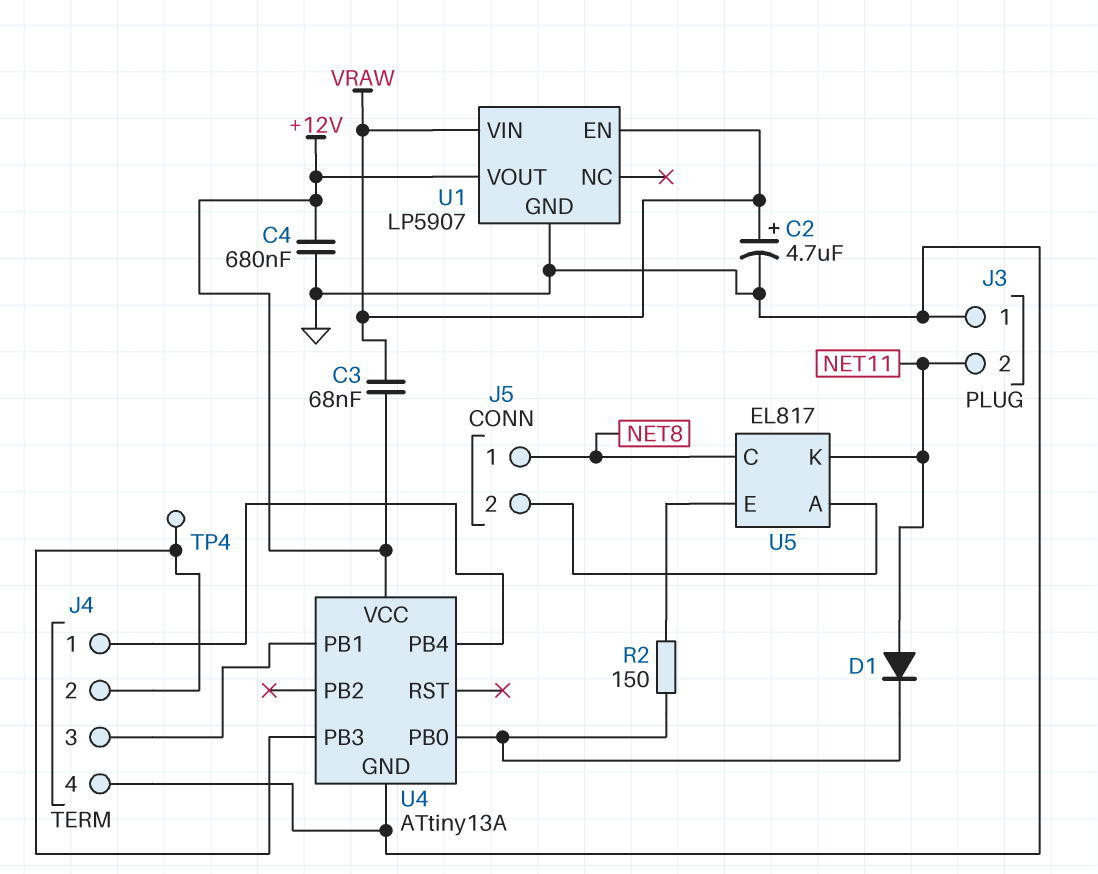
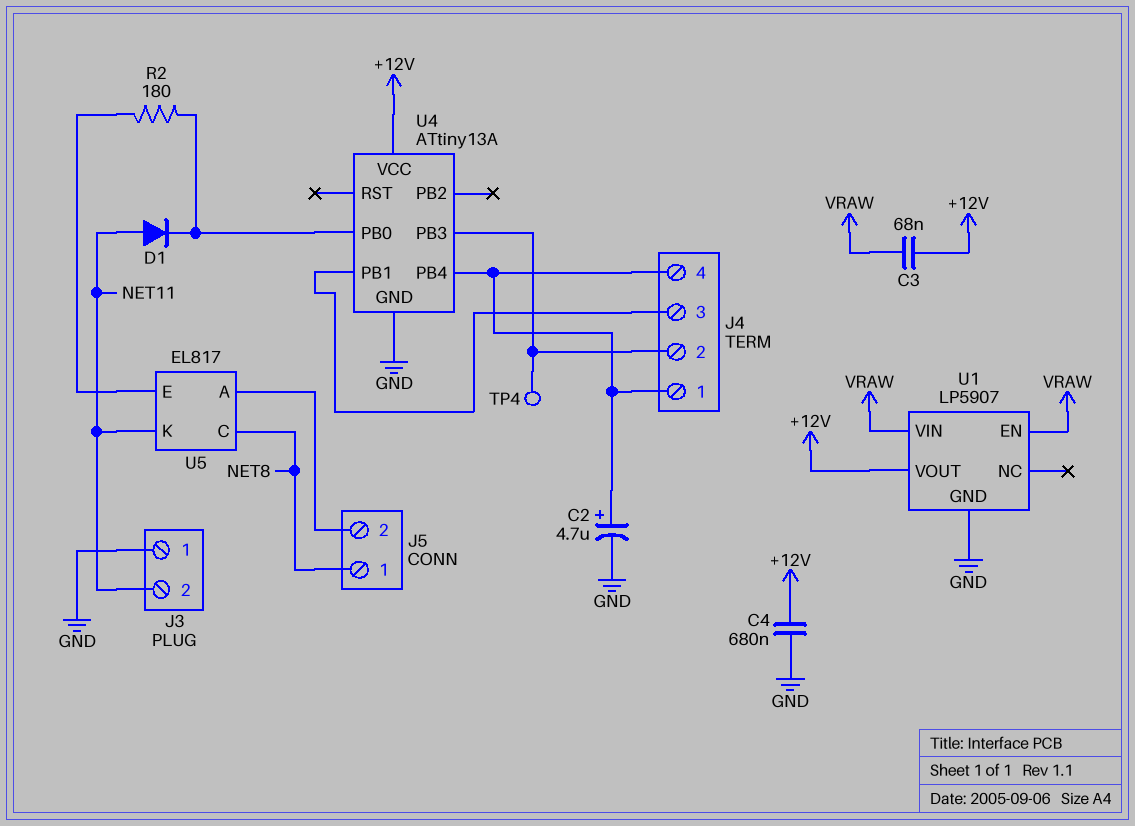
C2: 4.7uF (plus VRAW, minus GND) -> 4.7uF (plus J4/1, minus GND)
J4 pin 4: GND -> J4/1
R2: 150 (U4/PB0, U5/E) -> 180 (U4/PB0, U5/E)

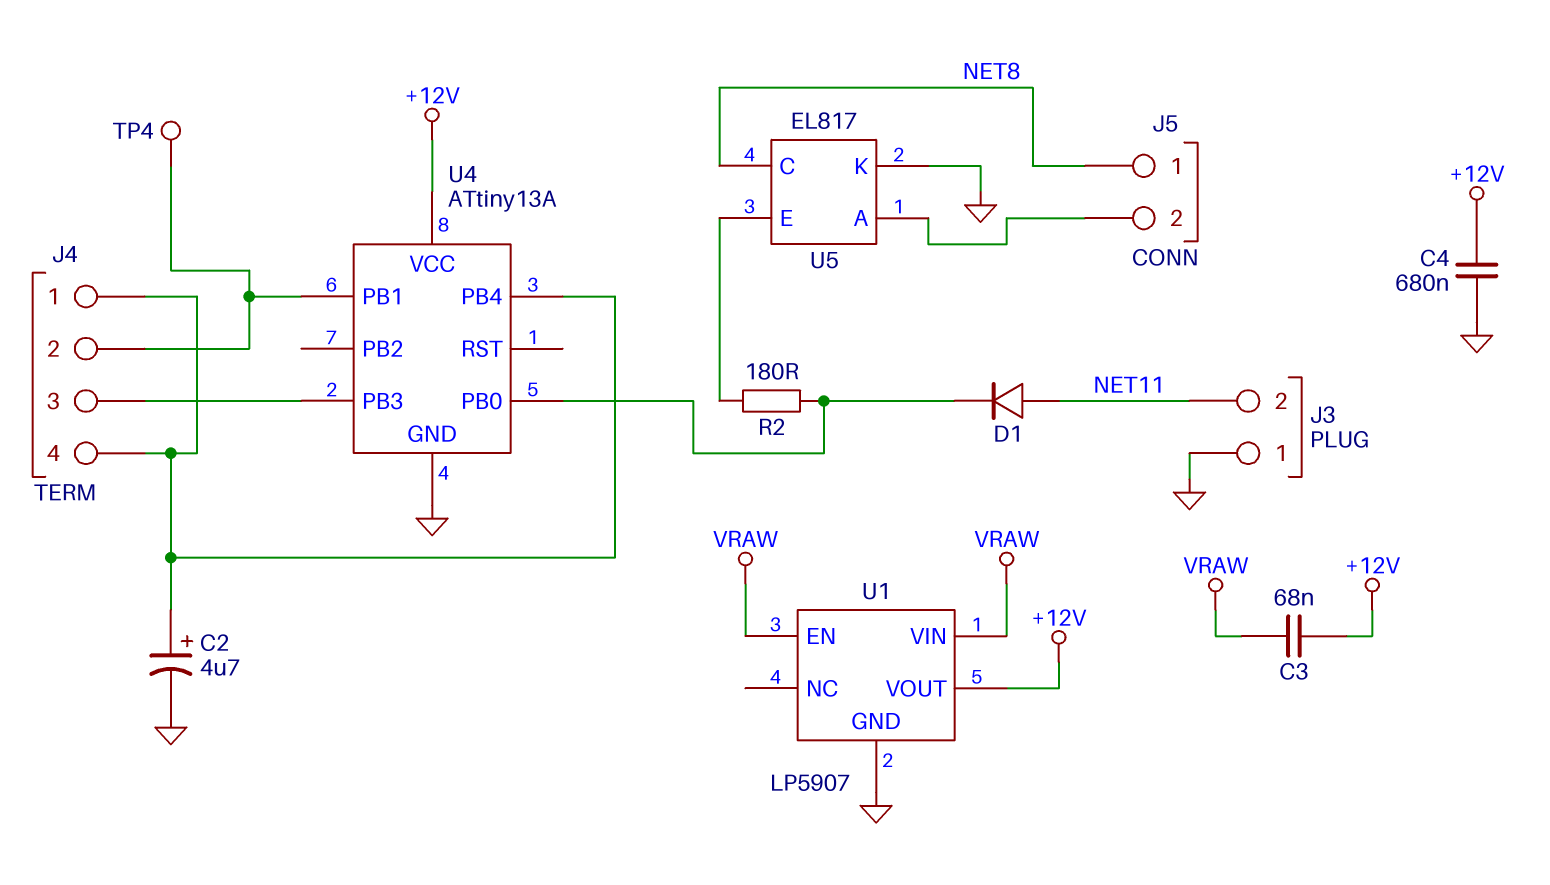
U4 pin PB1: J4/3 -> J4/2
U4 pin PB3: J4/2 -> J4/3
U5 pin K: NET11 -> GND

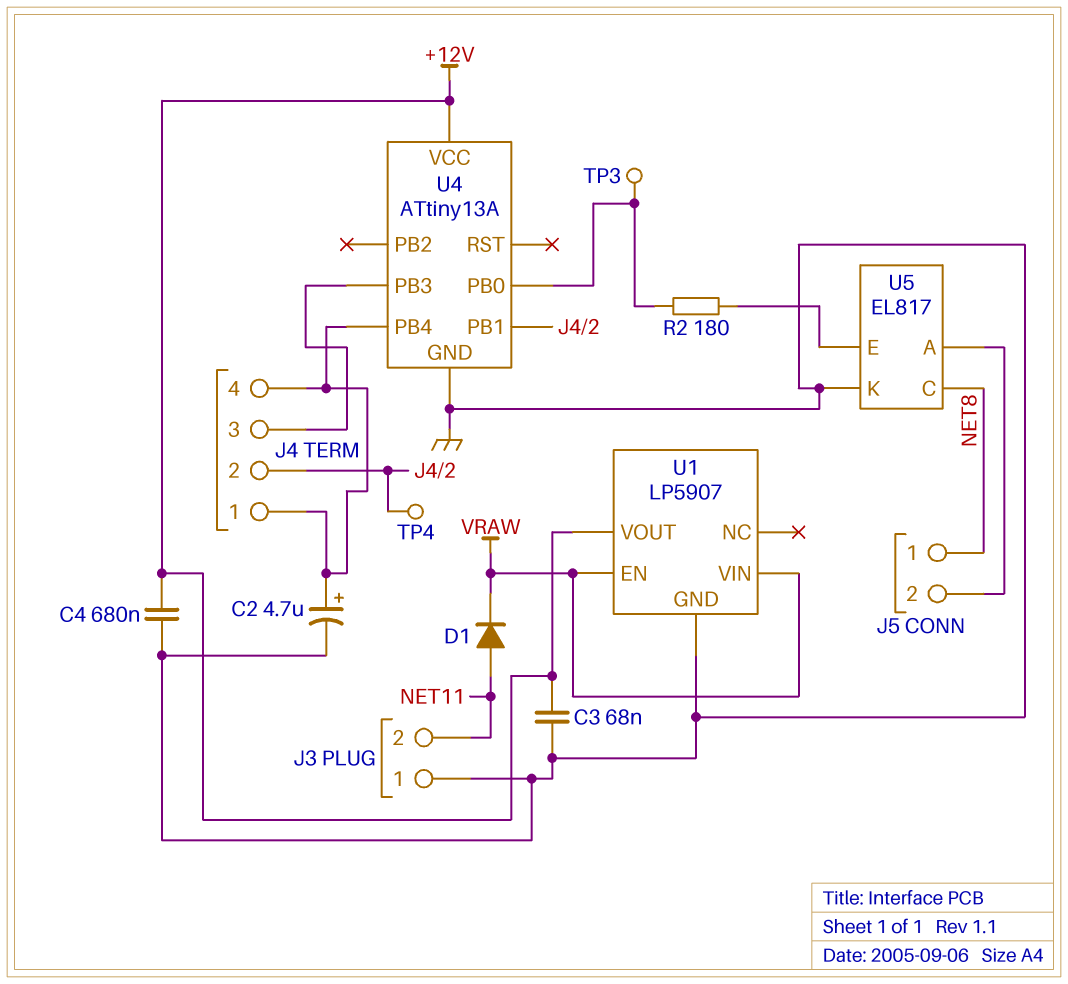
C3: 68nF (+12V, VRAW) -> 68nF (+12V, GND)
D1: diode (A NET11, K U4/PB0) -> diode (A NET11, K VRAW)
TP3: none -> test point (U4/PB0)

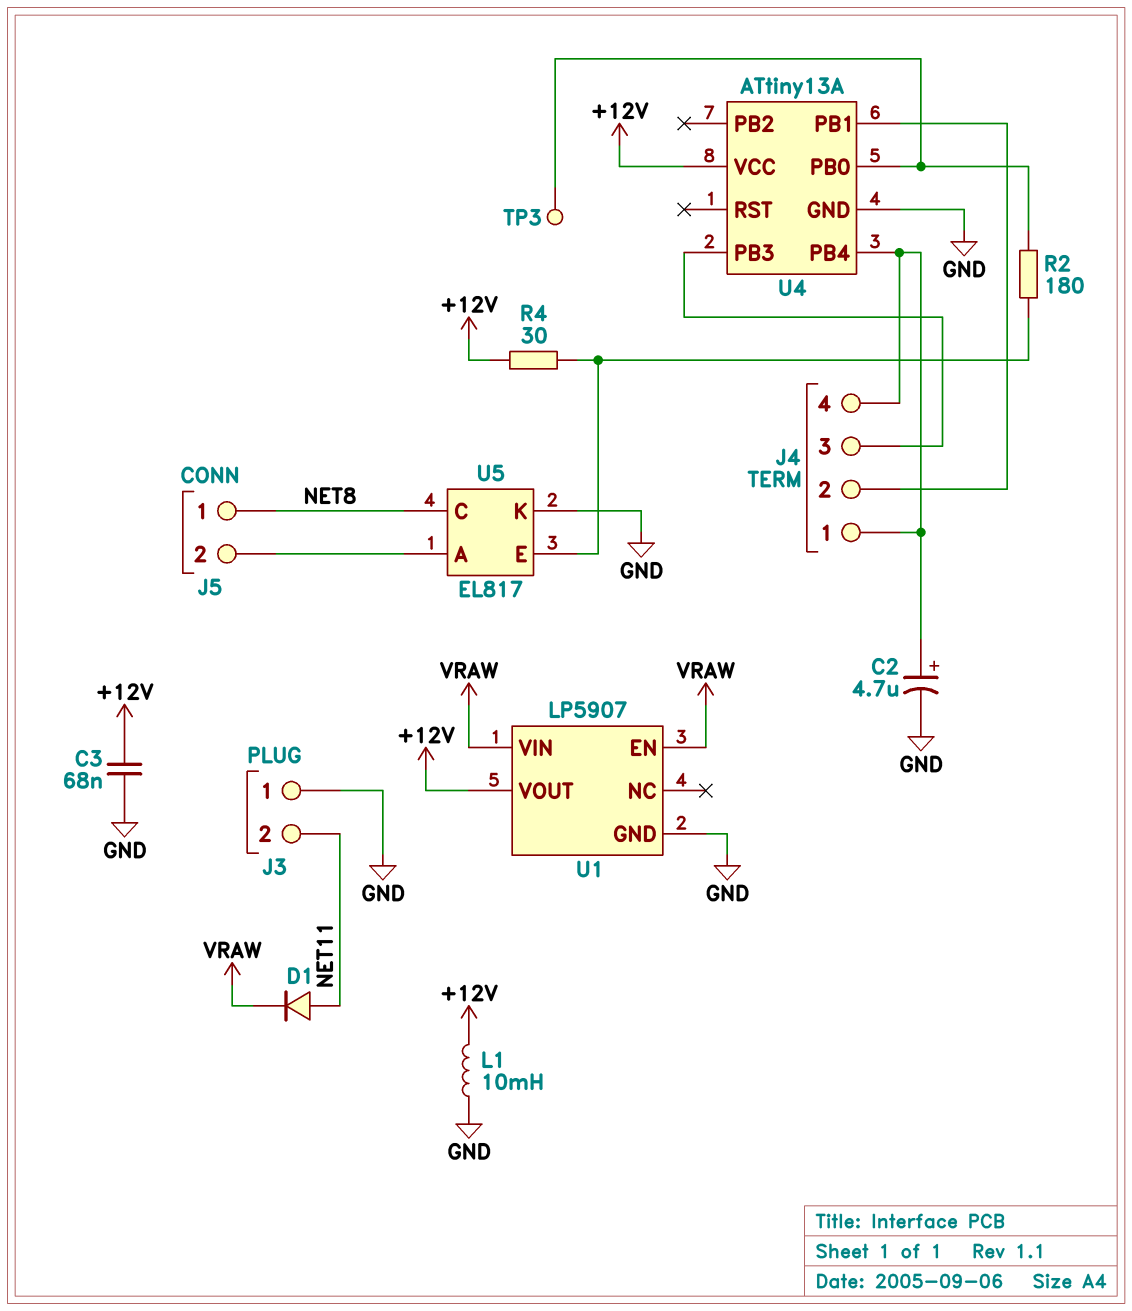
C4: 680nF (+12V, GND) -> none
L1: none -> 10mH (+12V, GND)
R4: none -> 30 (+12V, U5/E)
TP4: test point (J4/2) -> none

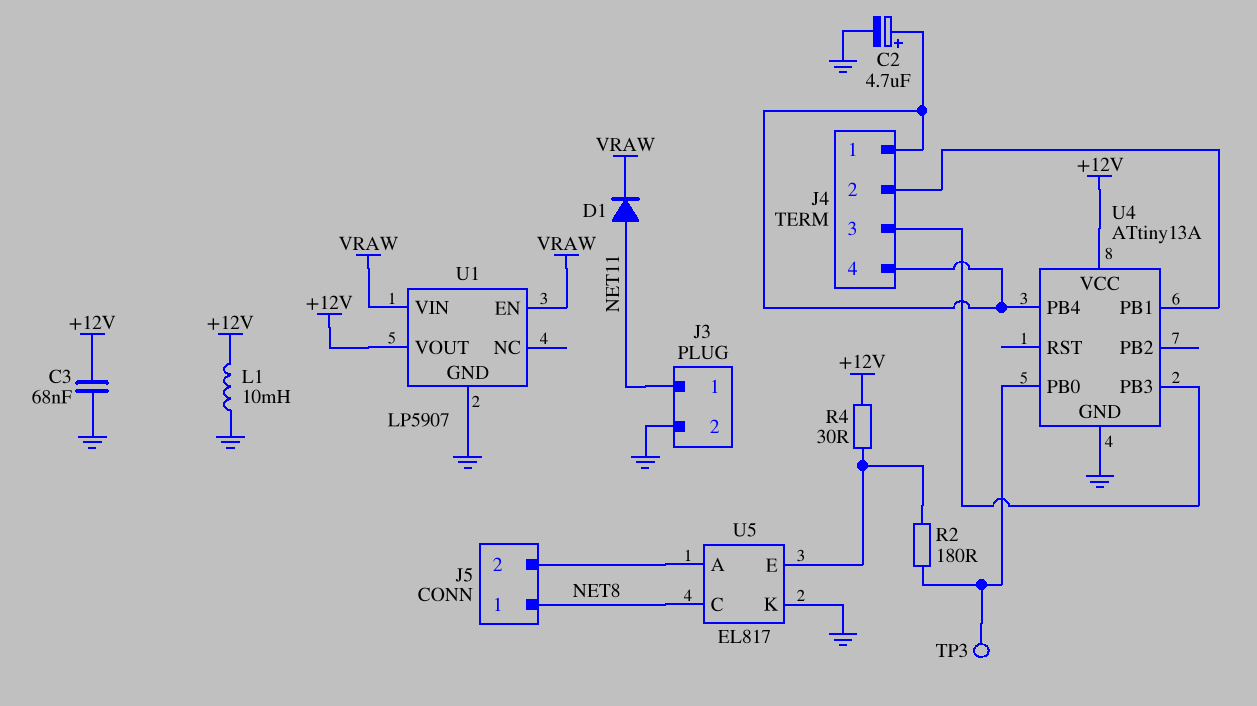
J3 pin 1: GND -> NET11
J3 pin 2: NET11 -> GND

